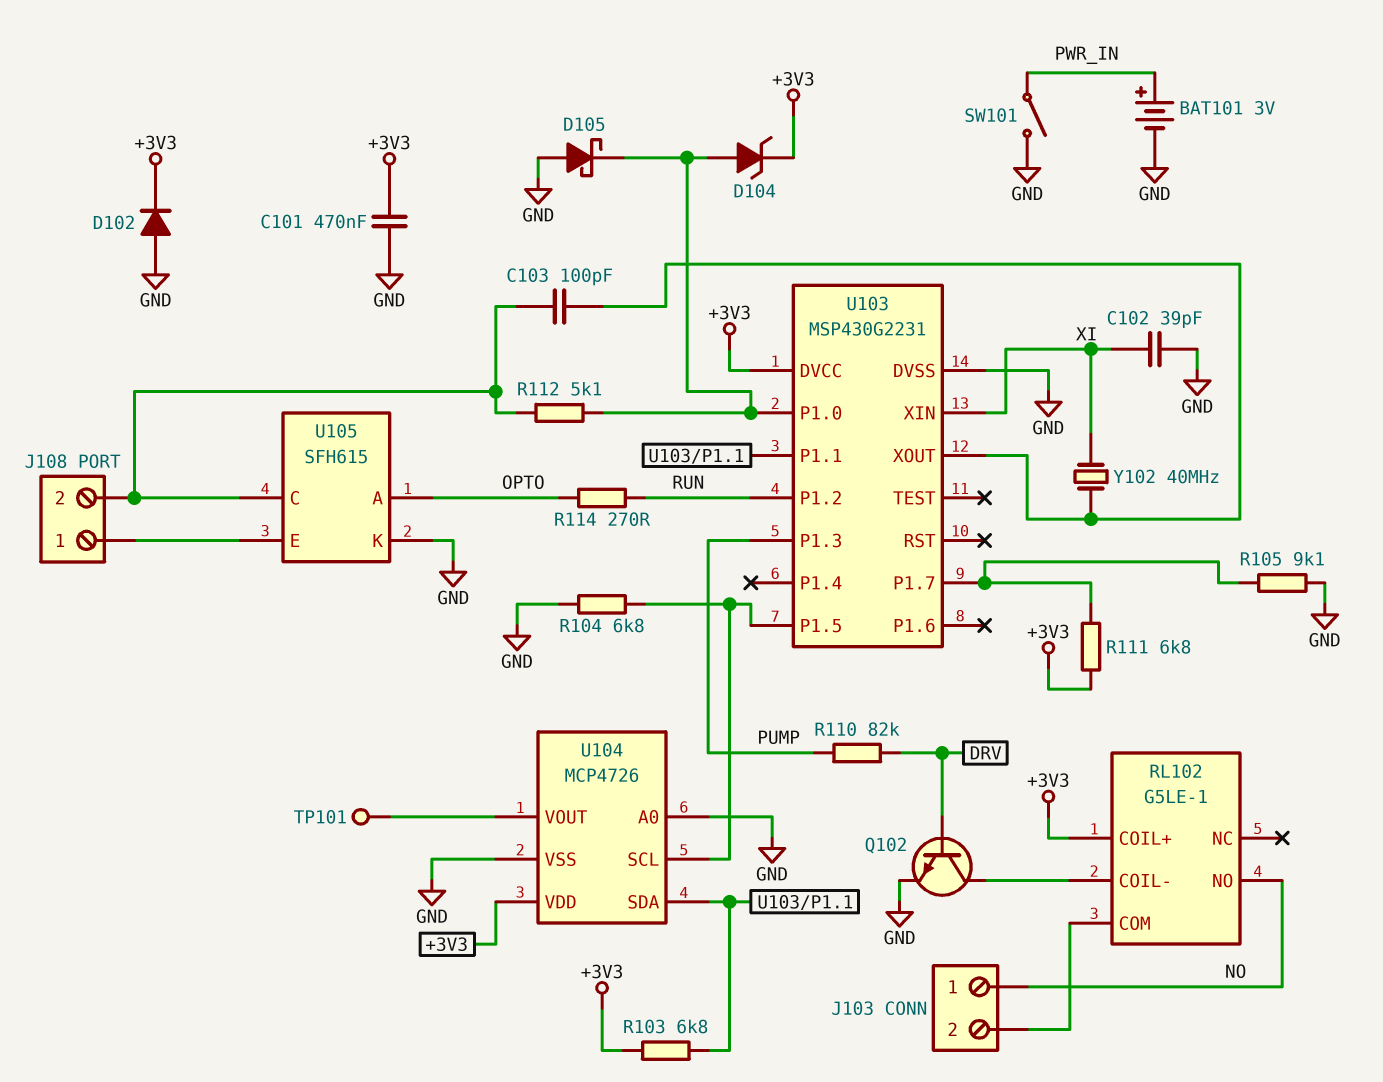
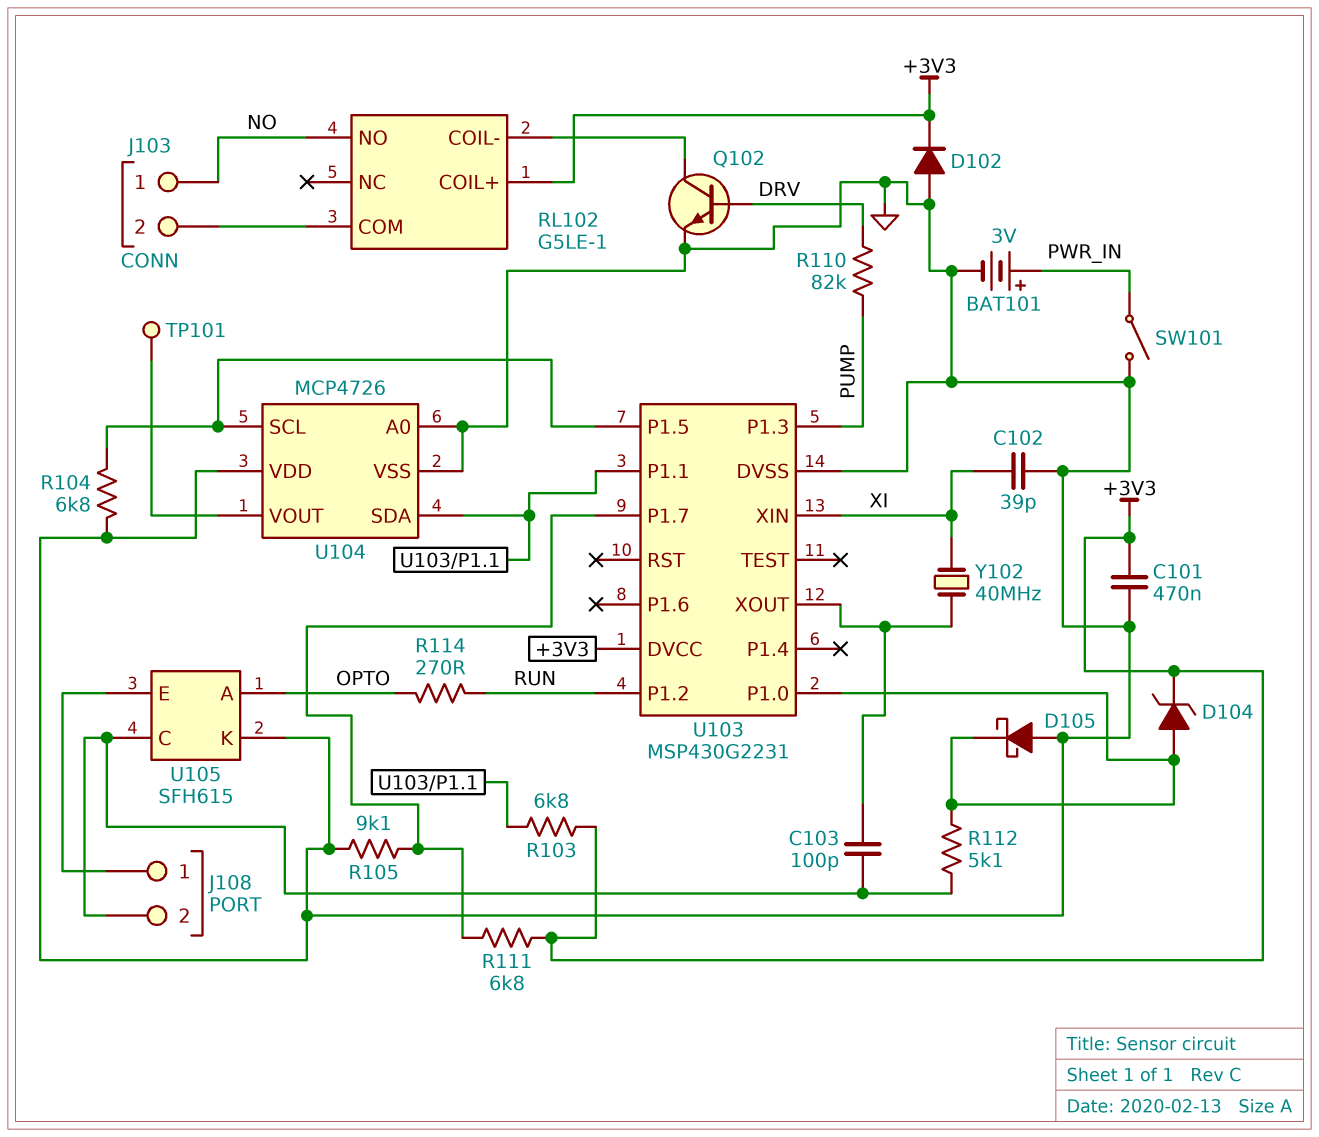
U104 pin VDD: +3V3 -> GND

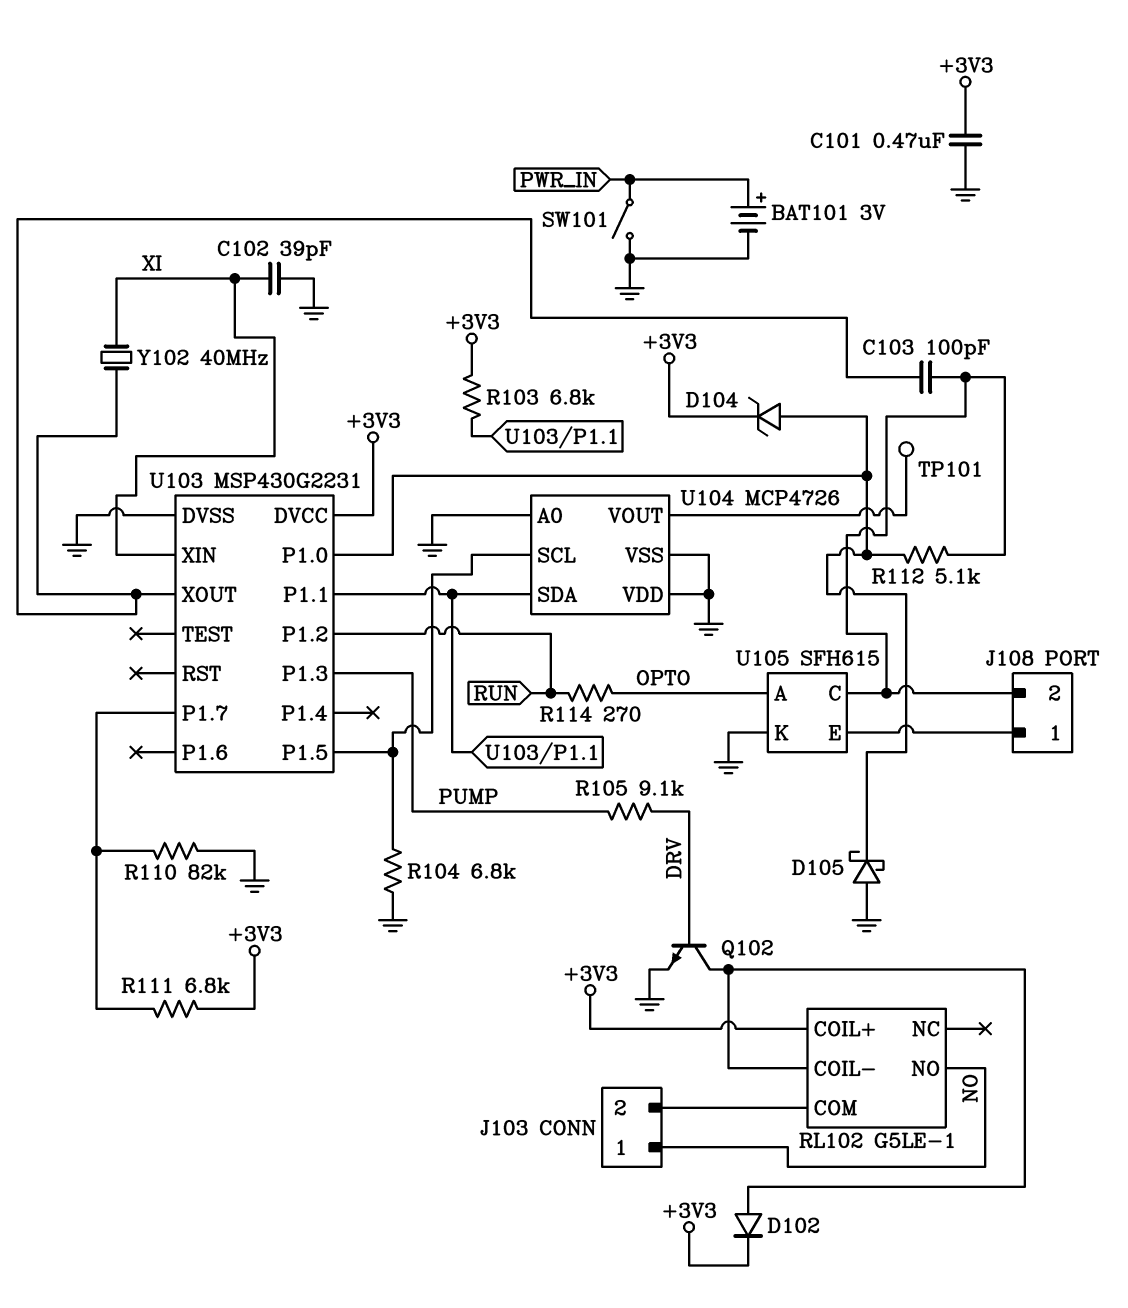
D102: diode (A GND, K +3V3) -> diode (A RL102/COIL-, K +3V3)
R105: 9.1k (GND, U103/P1.7) -> 9.1k (DRV, PUMP)
R110: 82k (DRV, PUMP) -> 82k (GND, U103/P1.7)

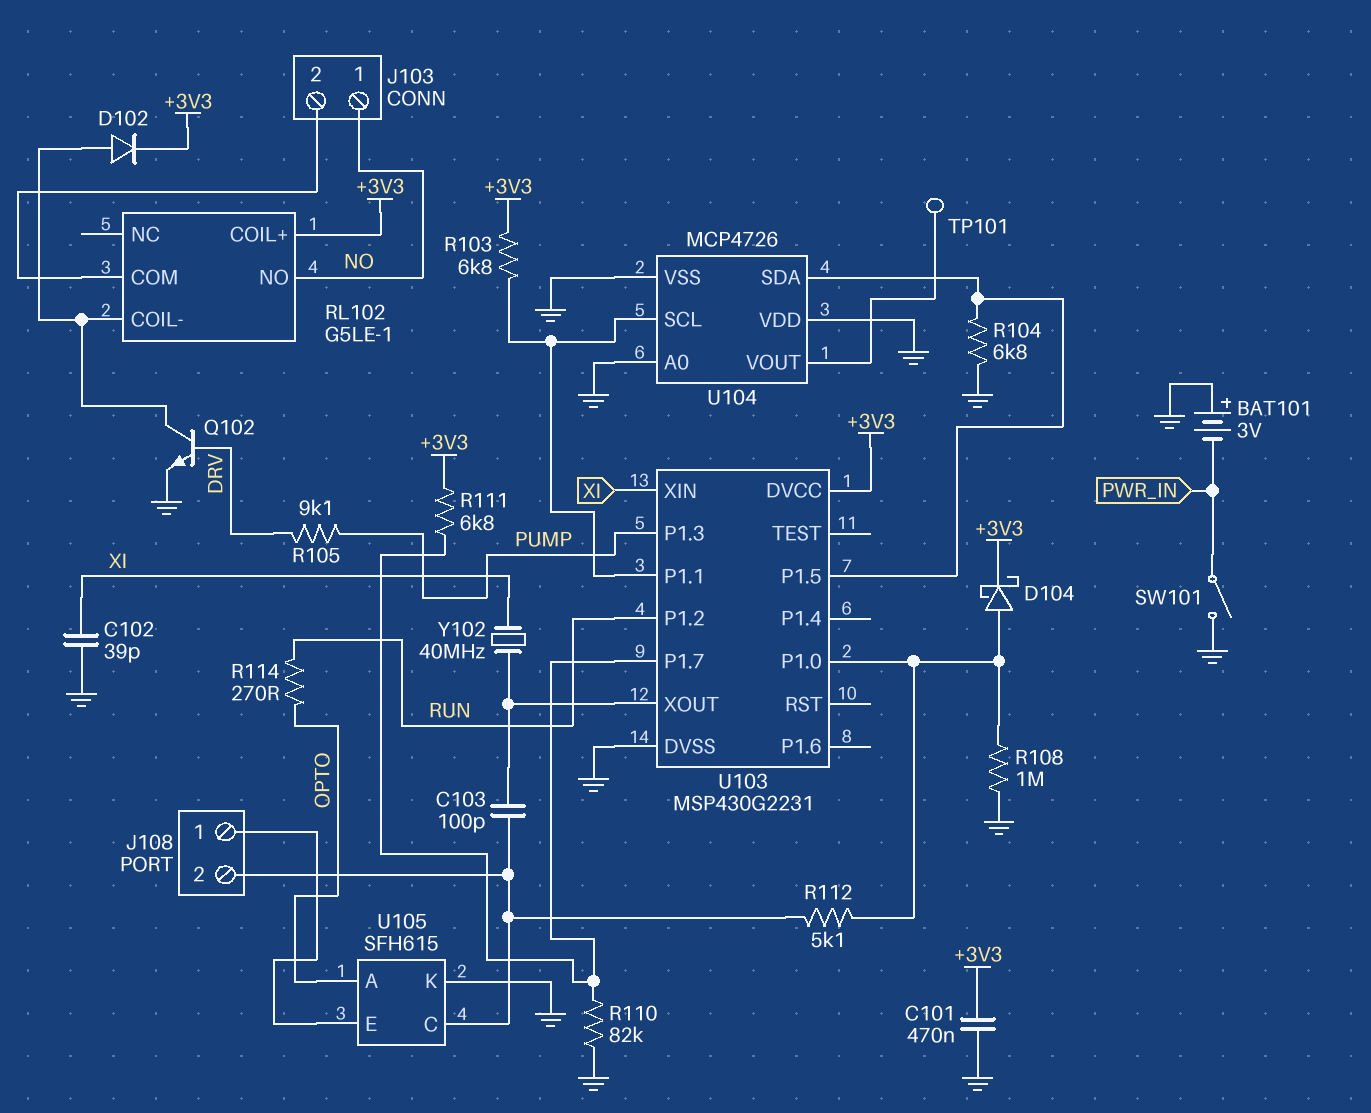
BAT101: 3V (plus PWR_IN, minus GND) -> 3V (plus GND, minus PWR_IN)
D104: zener (A U103/P1.0, K +3V3) -> schottky (A U103/P1.0, K +3V3)
D105: schottky (A GND, K U103/P1.0) -> none
R108: none -> 1M (GND, U103/P1.0)
U104 pin SCL: U103/P1.5 -> U103/P1.1
U104 pin SDA: U103/P1.1 -> U103/P1.5

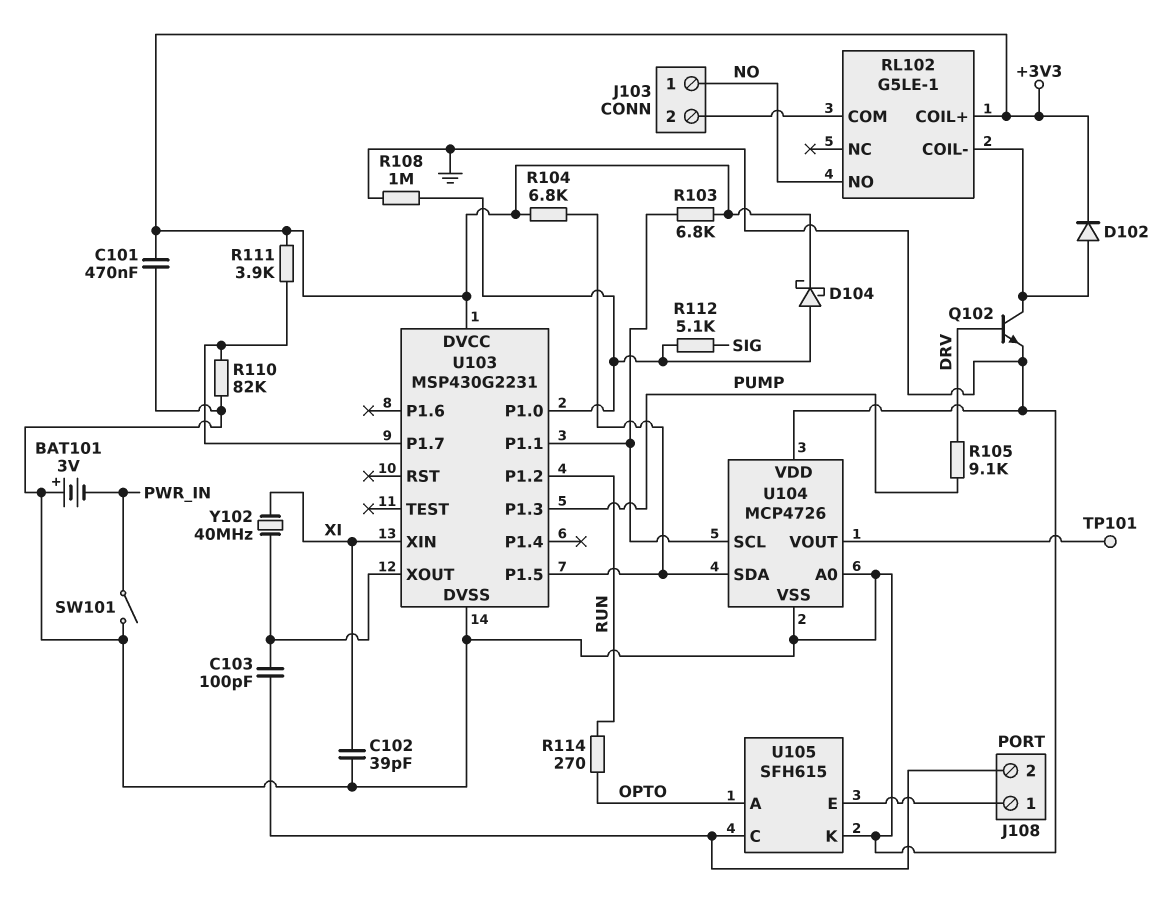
R104: 6.8k (GND, U103/P1.5) -> 6.8k (+3V3, U103/P1.5)
R111: 6.8k (+3V3, U103/P1.7) -> 3.9k (+3V3, U103/P1.7)
R112: 5.1k (J108/2, U103/P1.0) -> 5.1k (SIG, U103/P1.0)

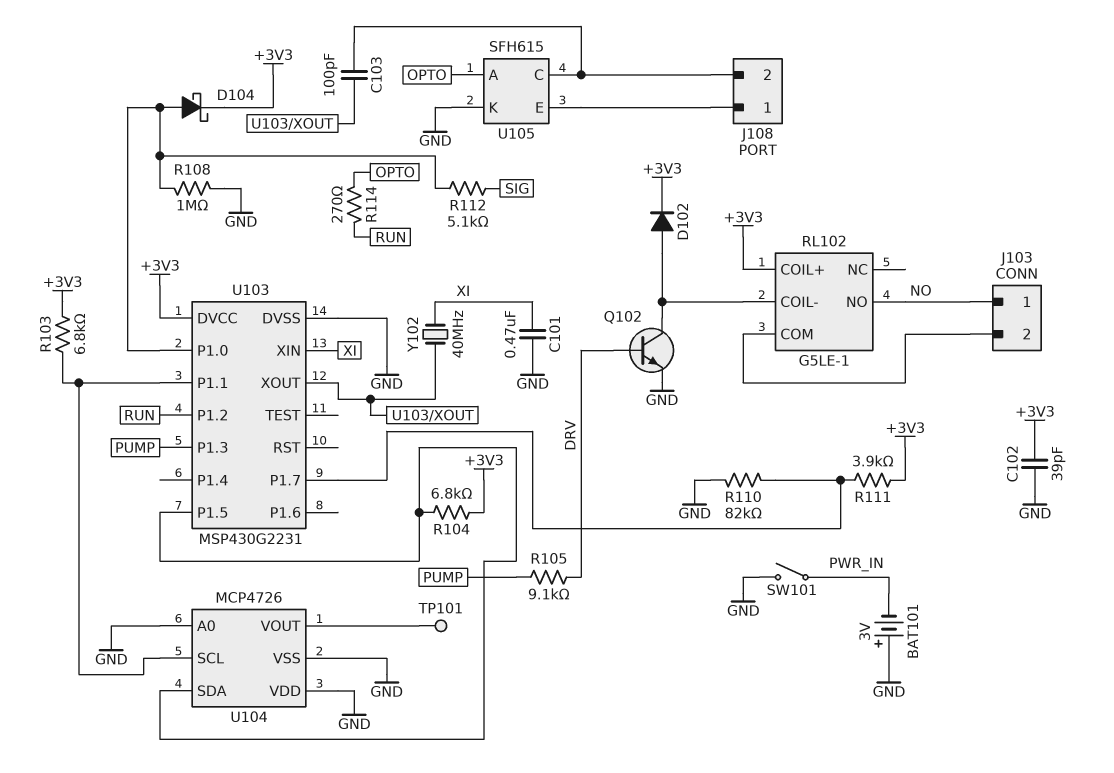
C101: 470nF (+3V3, GND) -> 470nF (GND, XI)
C102: 39pF (GND, XI) -> 39pF (+3V3, GND)

